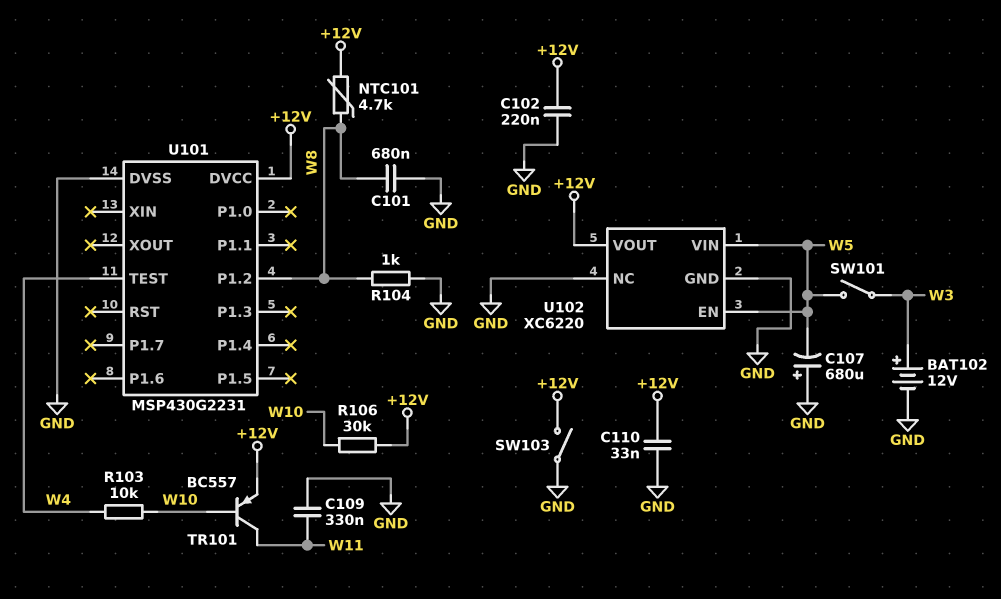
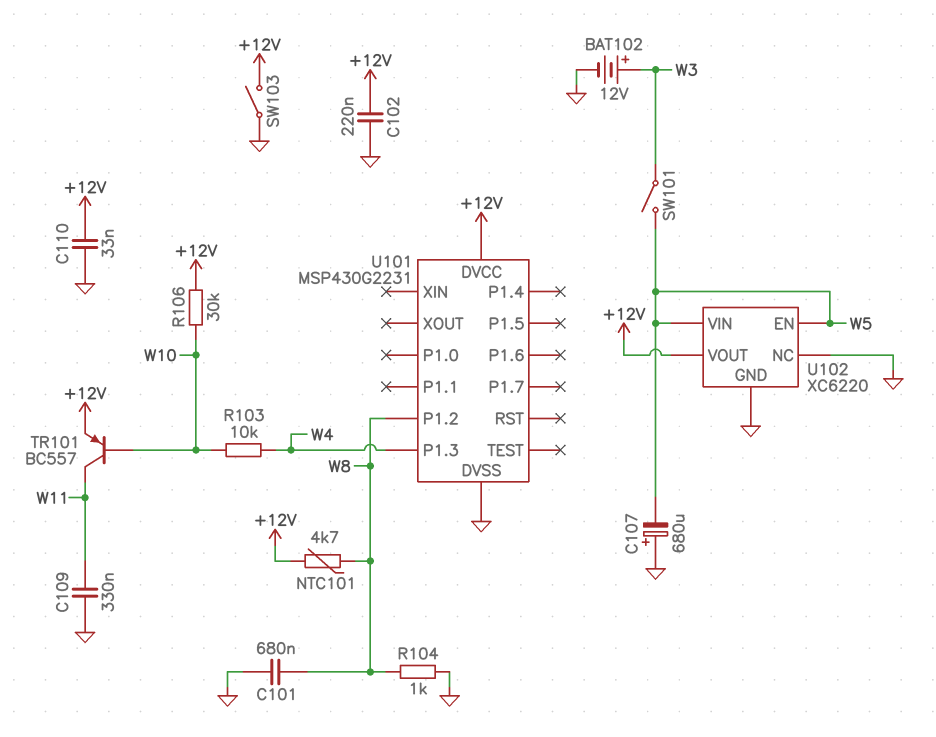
U101 pin P1.3: none -> W4
U101 pin TEST: W4 -> none

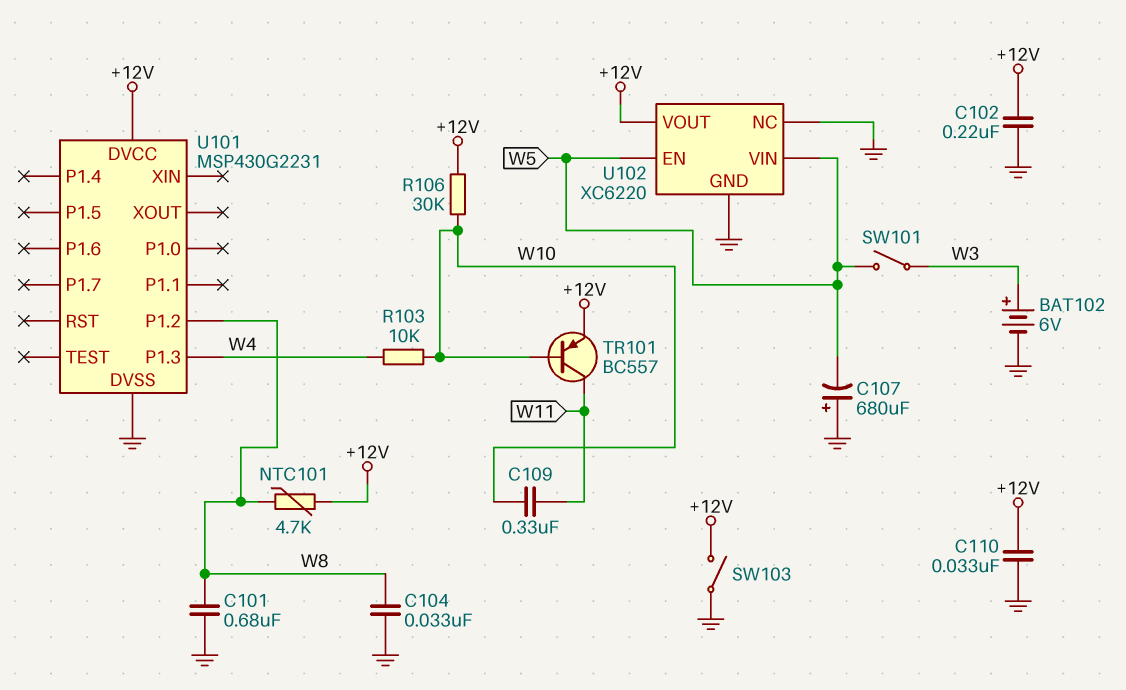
BAT102: 12V (plus W3, minus GND) -> 6V (plus W3, minus GND)
C104: none -> 33nF (GND, W8)
C109: 330nF (GND, W11) -> 330nF (W10, W11)
R104: 1k (GND, W8) -> none

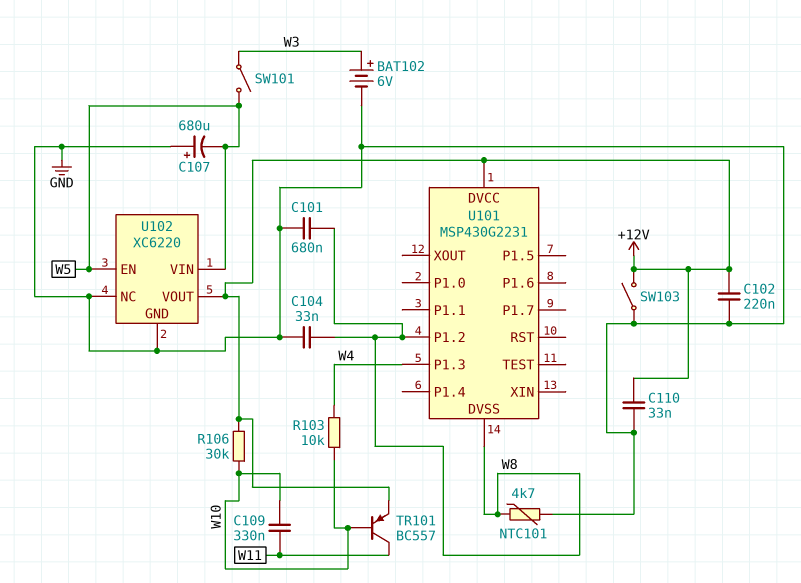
NTC101: 4.7k (+12V, W8) -> 4.7k (GND, W8)
U101 pin DVSS: GND -> W8

